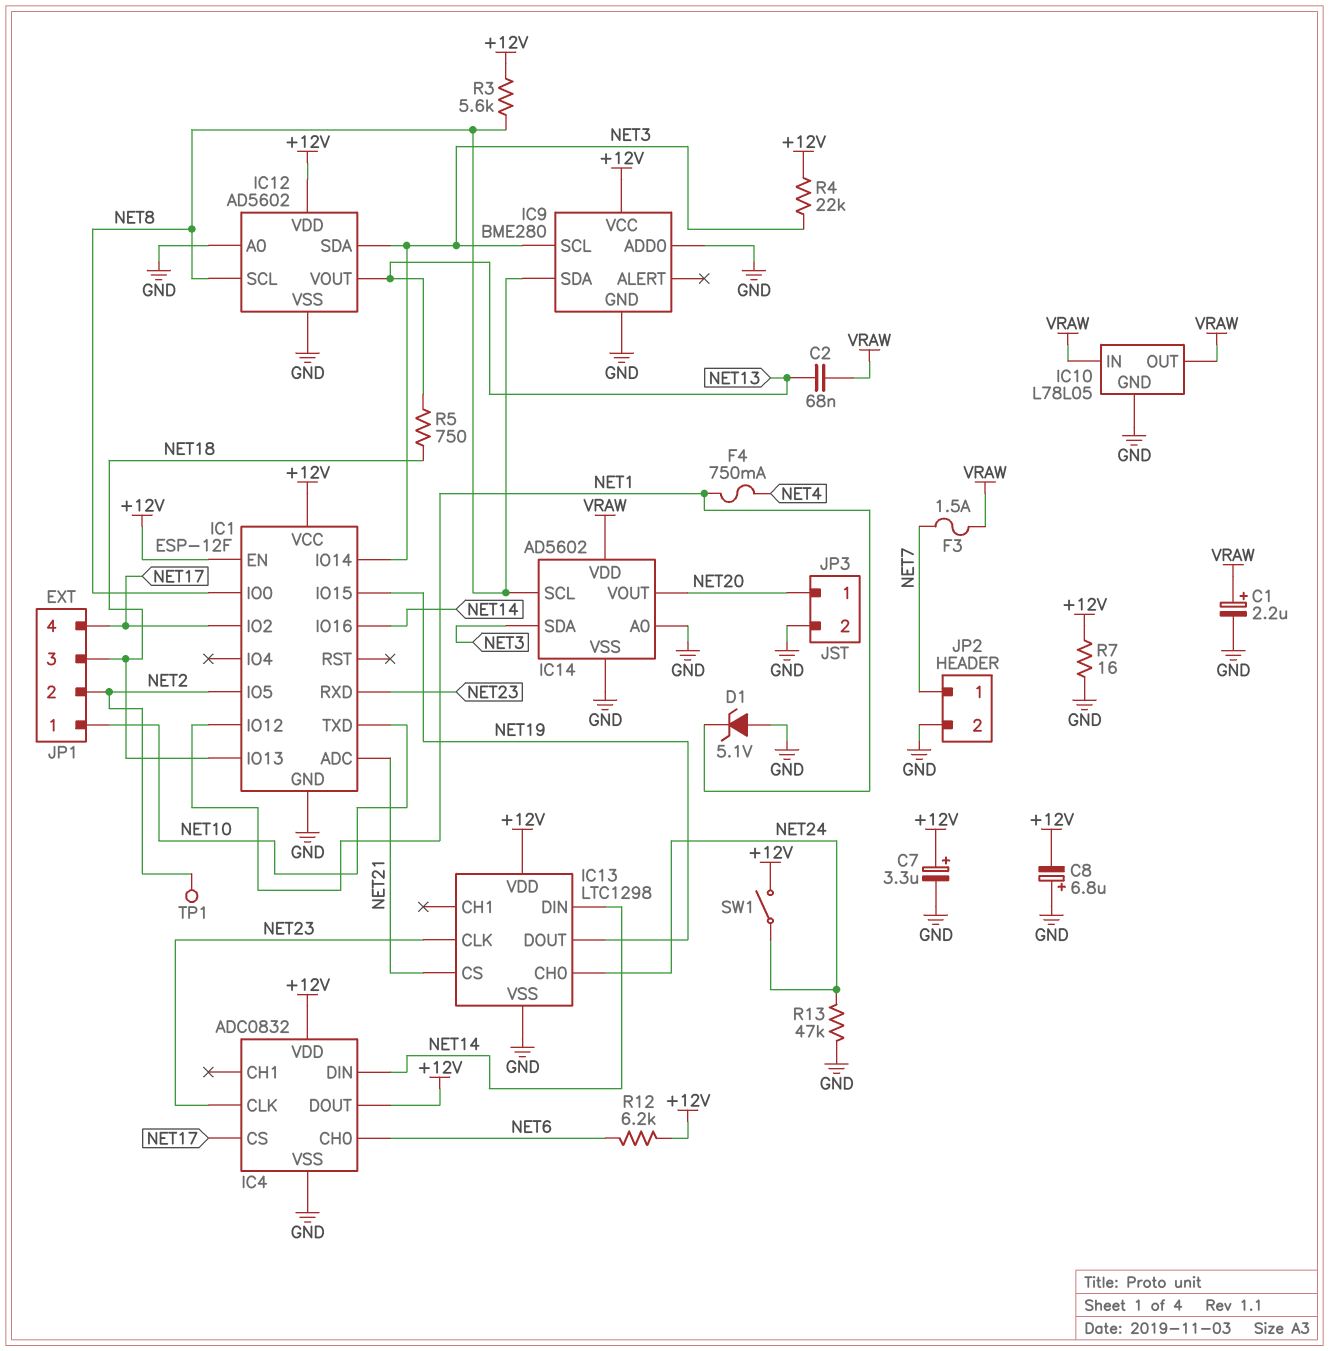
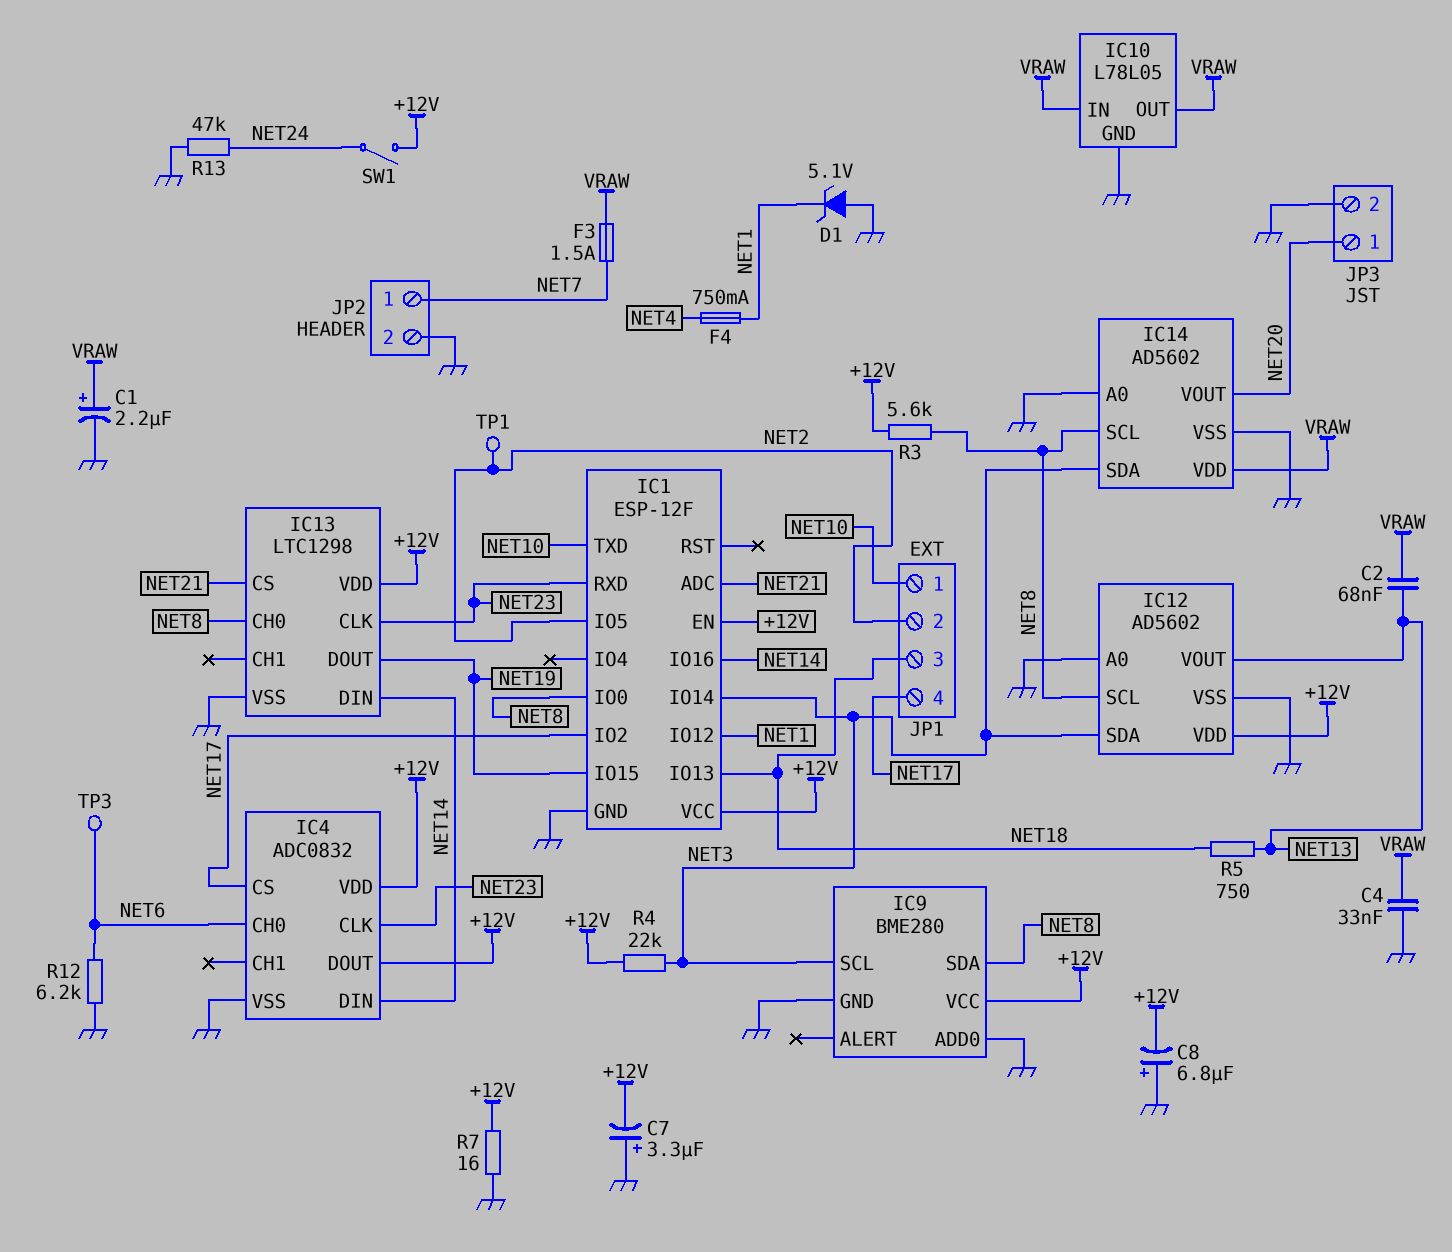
C4: none -> 33nF (GND, VRAW)
C7: 3.3uF (plus +12V, minus GND) -> 3.3uF (plus GND, minus +12V)
IC13 pin CH0: NET24 -> NET8
R12: 6.2k (+12V, NET6) -> 6.2k (GND, NET6)
TP3: none -> test point (NET6)

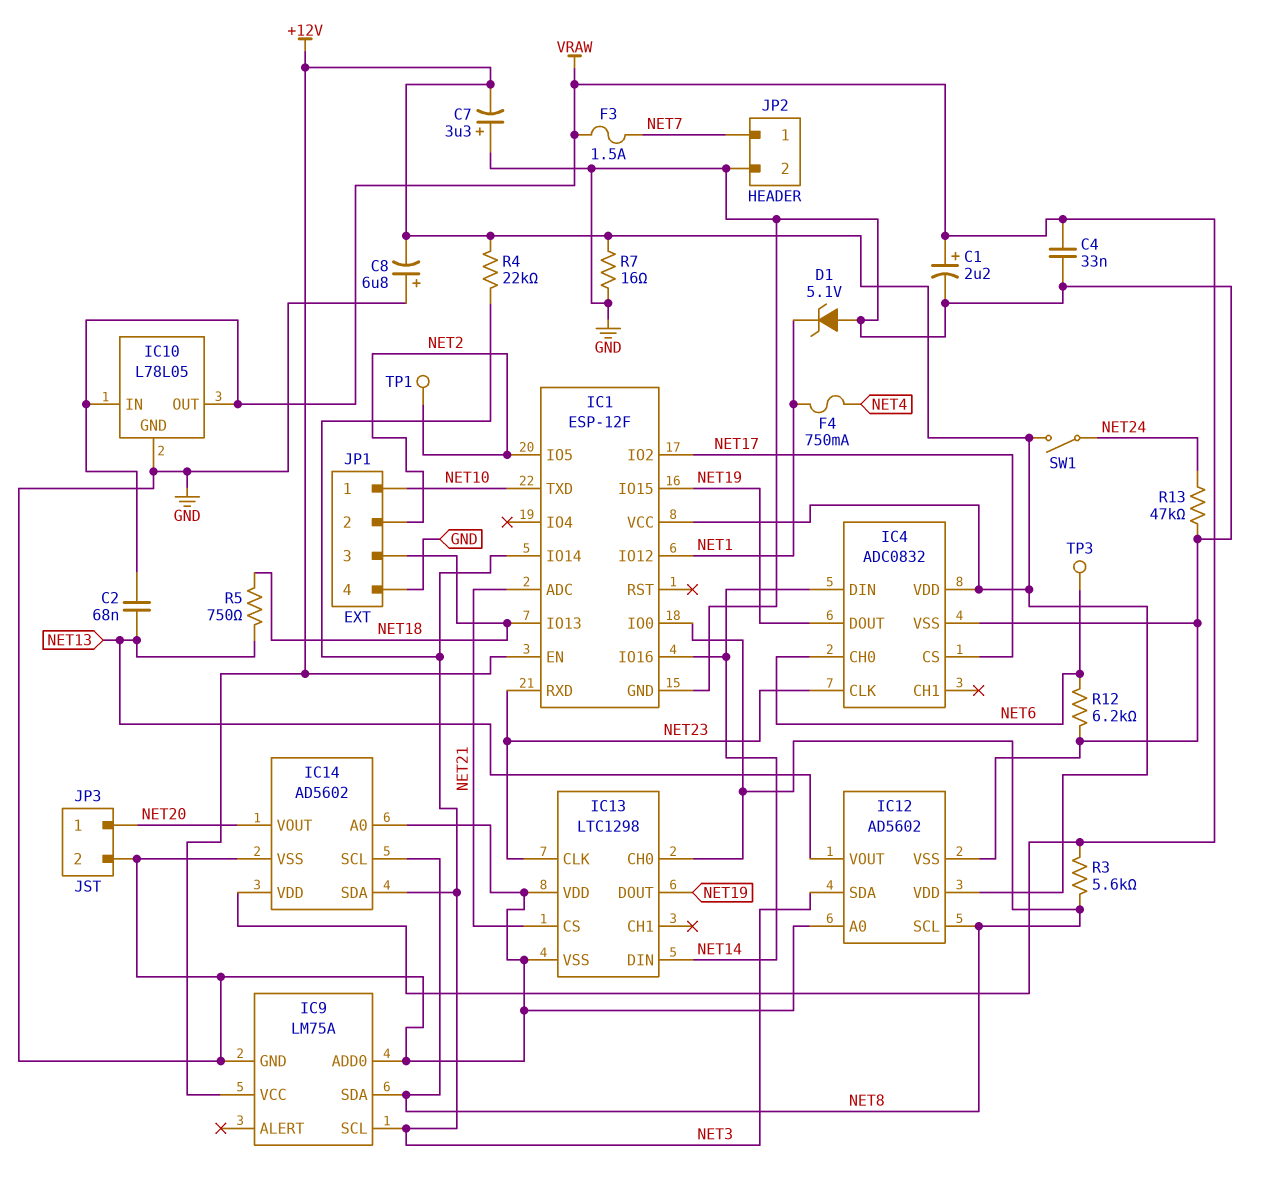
IC4 pin DOUT: +12V -> NET19
IC9: BME280 -> LM75A
IC13 pin VDD: +12V -> GND
JP1 pin 4: NET17 -> GND
R3: 5.6k (+12V, NET8) -> 5.6k (NET8, VRAW)

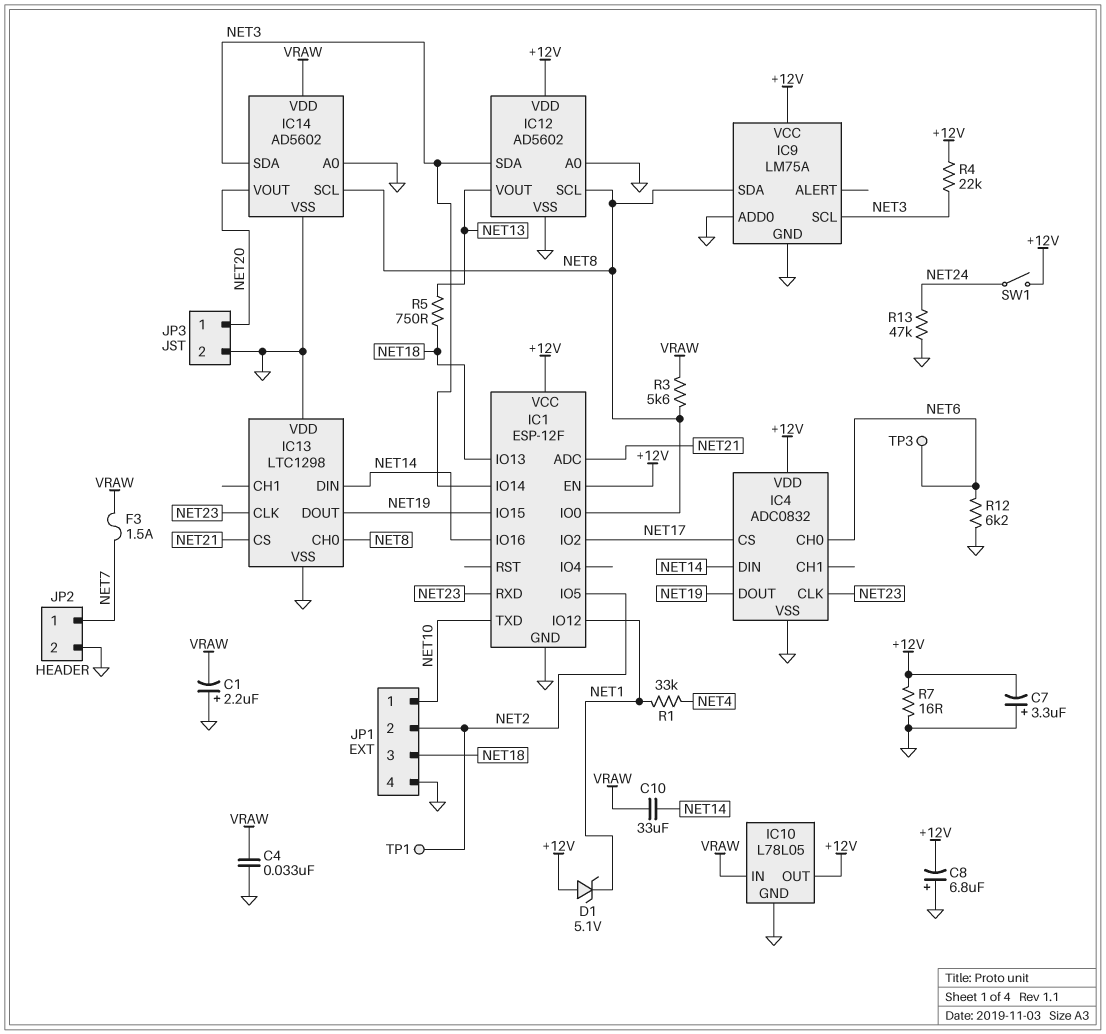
C1: 2.2uF (plus VRAW, minus GND) -> 2.2uF (plus GND, minus VRAW)
C2: 68nF (NET13, VRAW) -> none
C10: none -> 33uF (NET14, VRAW)
D1: zener 5.1V (A GND, K NET1) -> zener 5.1V (A +12V, K NET1)
F4: 750mA (NET1, NET4) -> none
IC10 pin OUT: VRAW -> +12V
R1: none -> 33k (NET1, NET4)

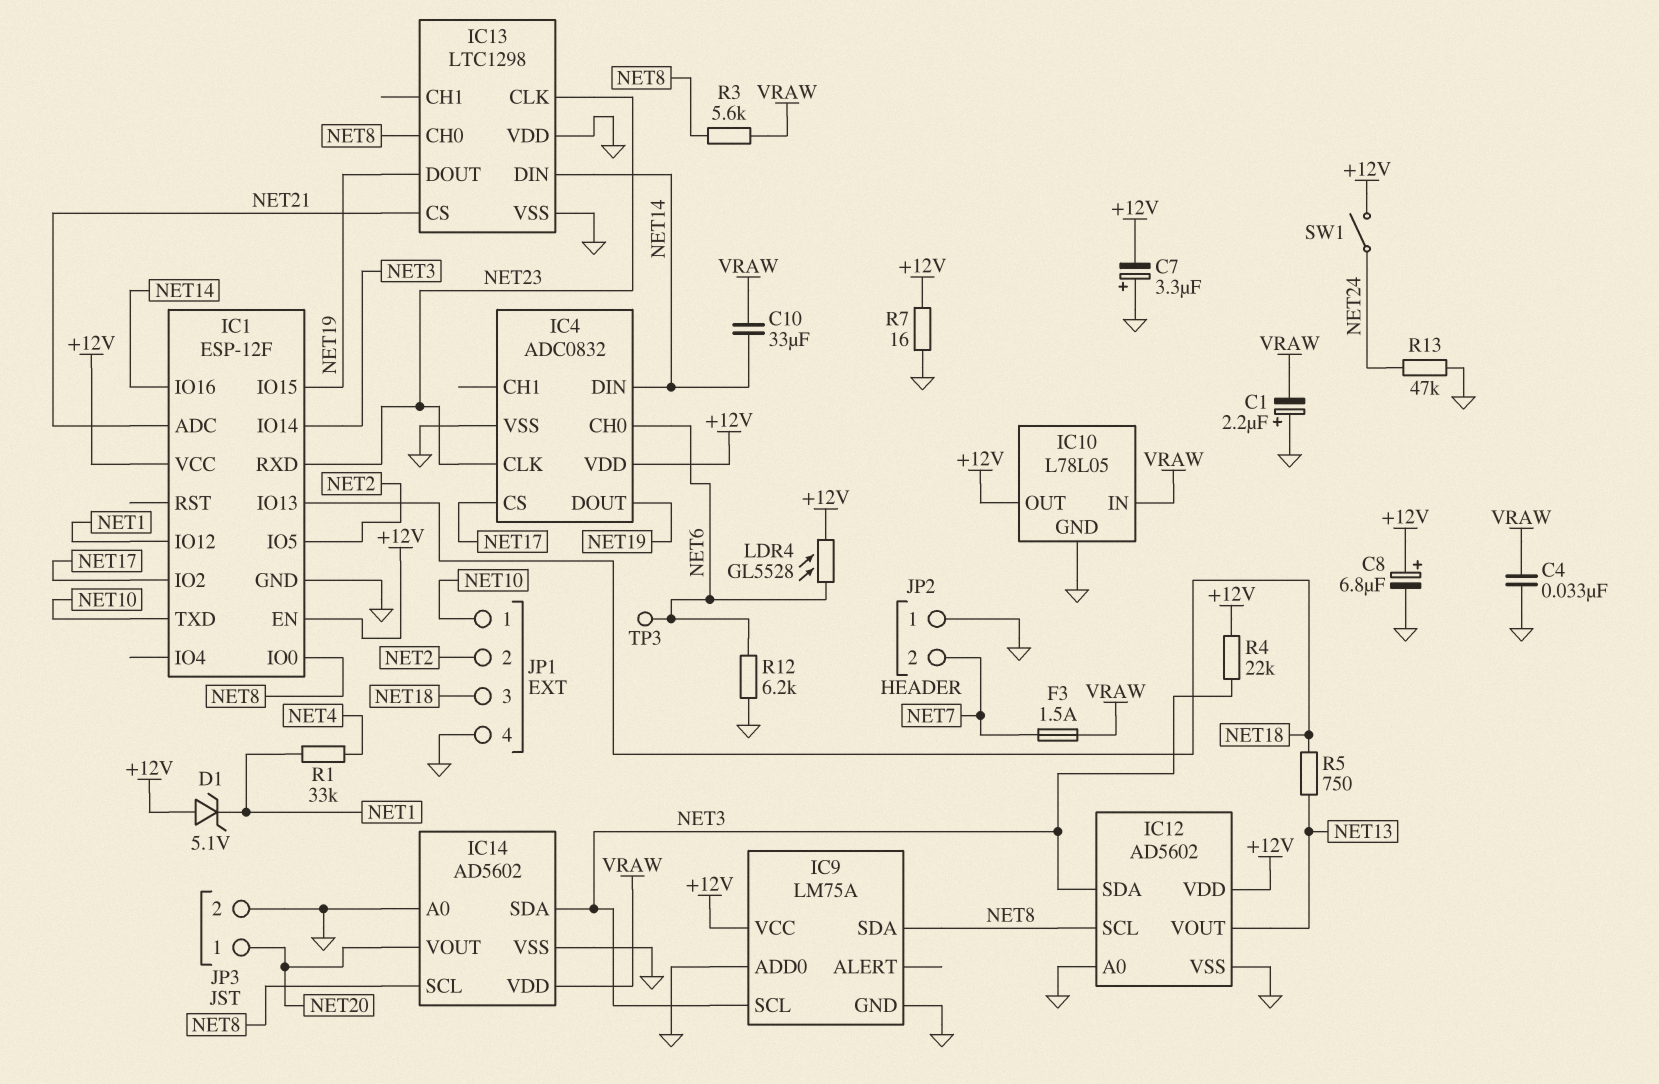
C8: 6.8uF (plus GND, minus +12V) -> 6.8uF (plus +12V, minus GND)
JP2 pin 1: NET7 -> GND
JP2 pin 2: GND -> NET7
LDR4: none -> GL5528 (+12V, NET6)
TP1: test point (NET2) -> none

